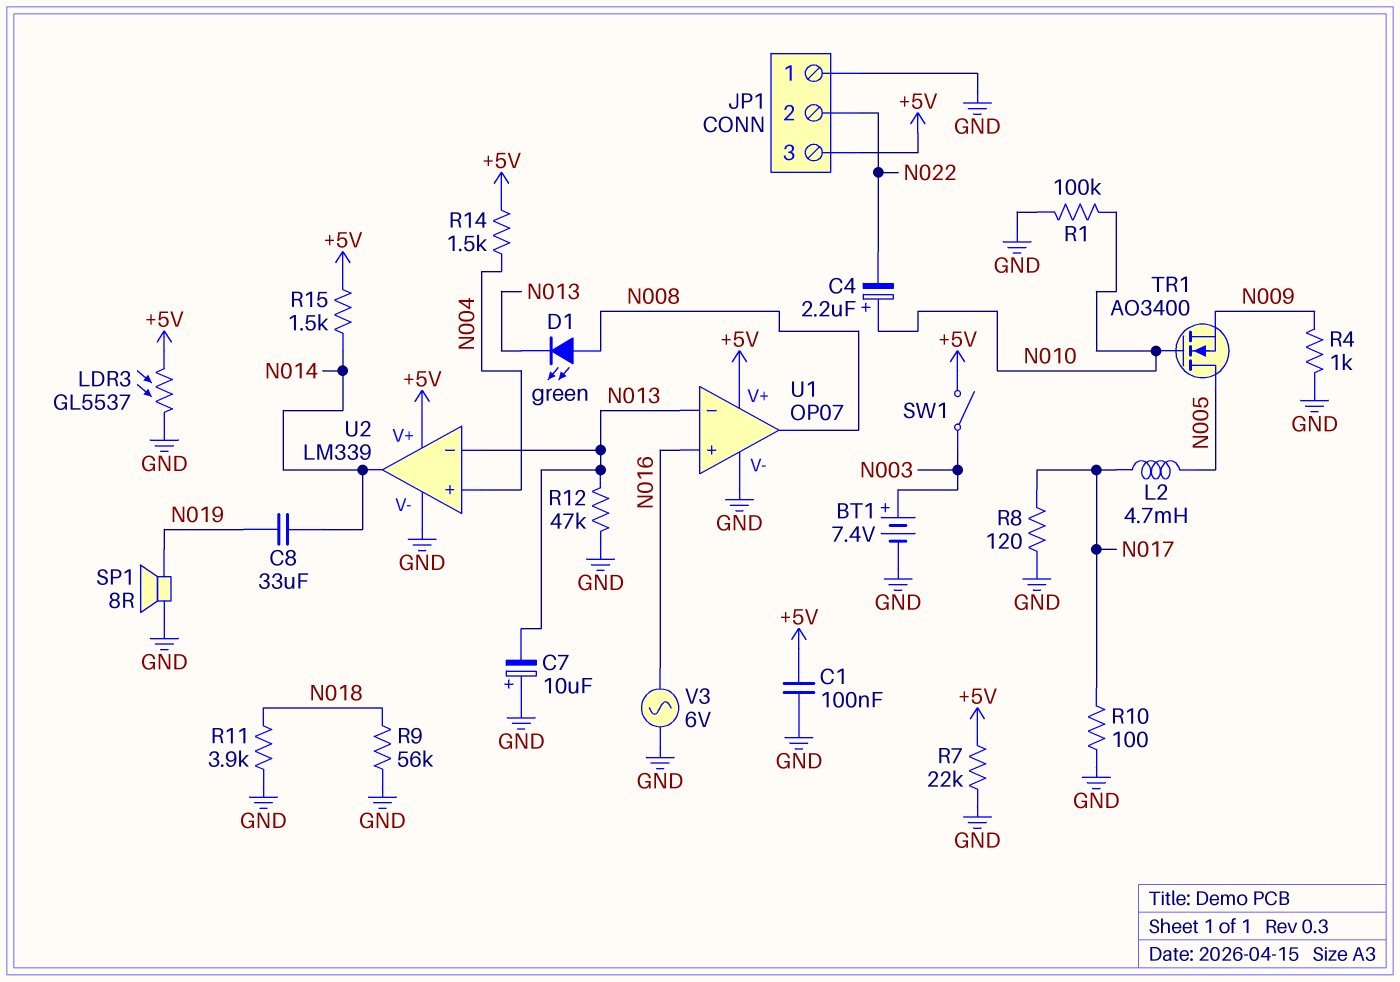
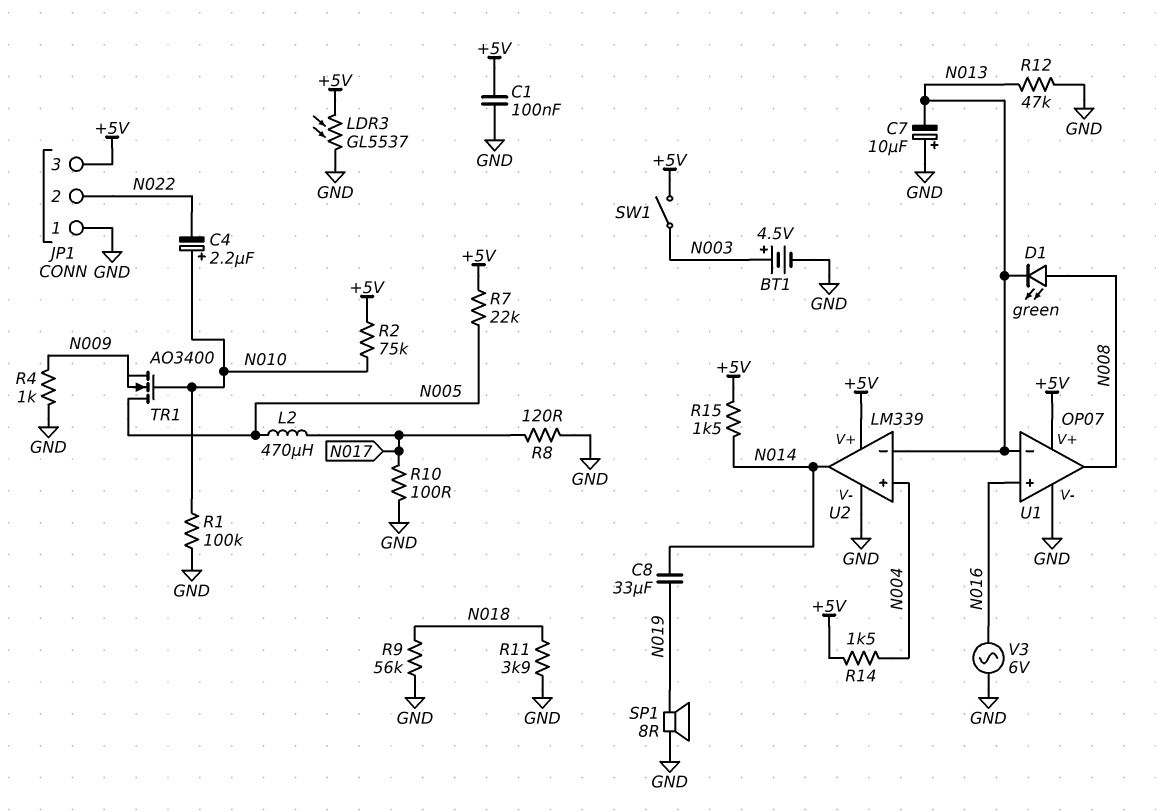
BT1: 7.4V (plus N003, minus GND) -> 4.5V (plus N003, minus GND)
L2: 4.7mH (N005, N017) -> 470uH (N005, N017)
R2: none -> 75k (+5V, N010)
R7: 22k (+5V, GND) -> 22k (+5V, N005)

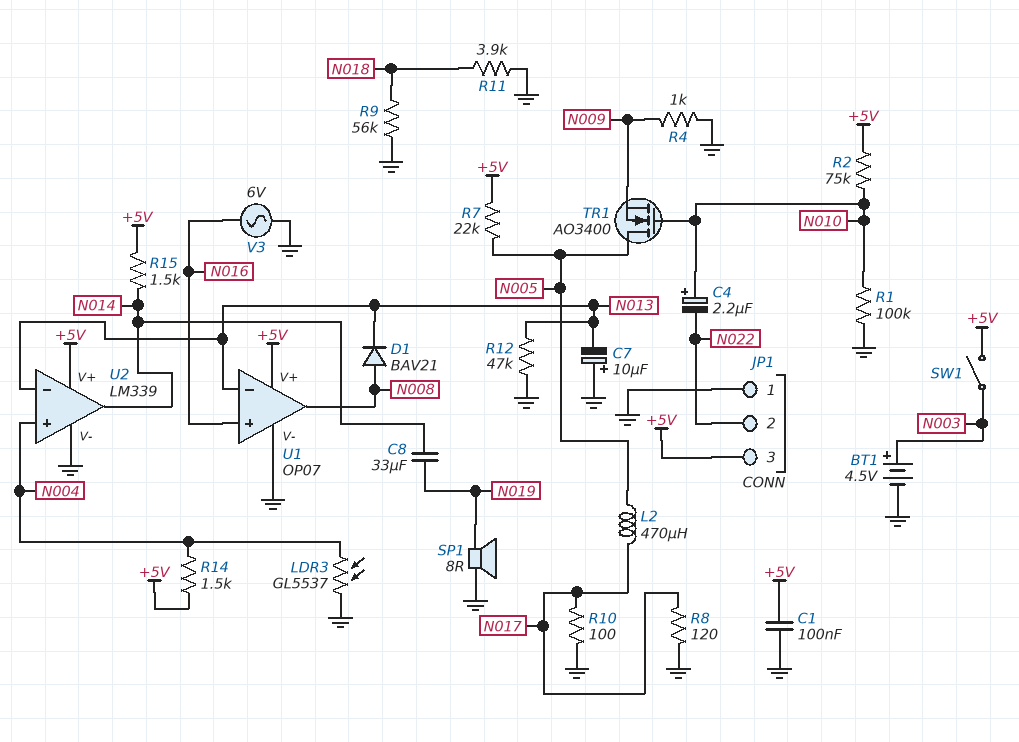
D1: LED green (A N008, K N013) -> diode BAV21 (A N008, K N013)
LDR3: GL5537 (+5V, GND) -> GL5537 (GND, N004)

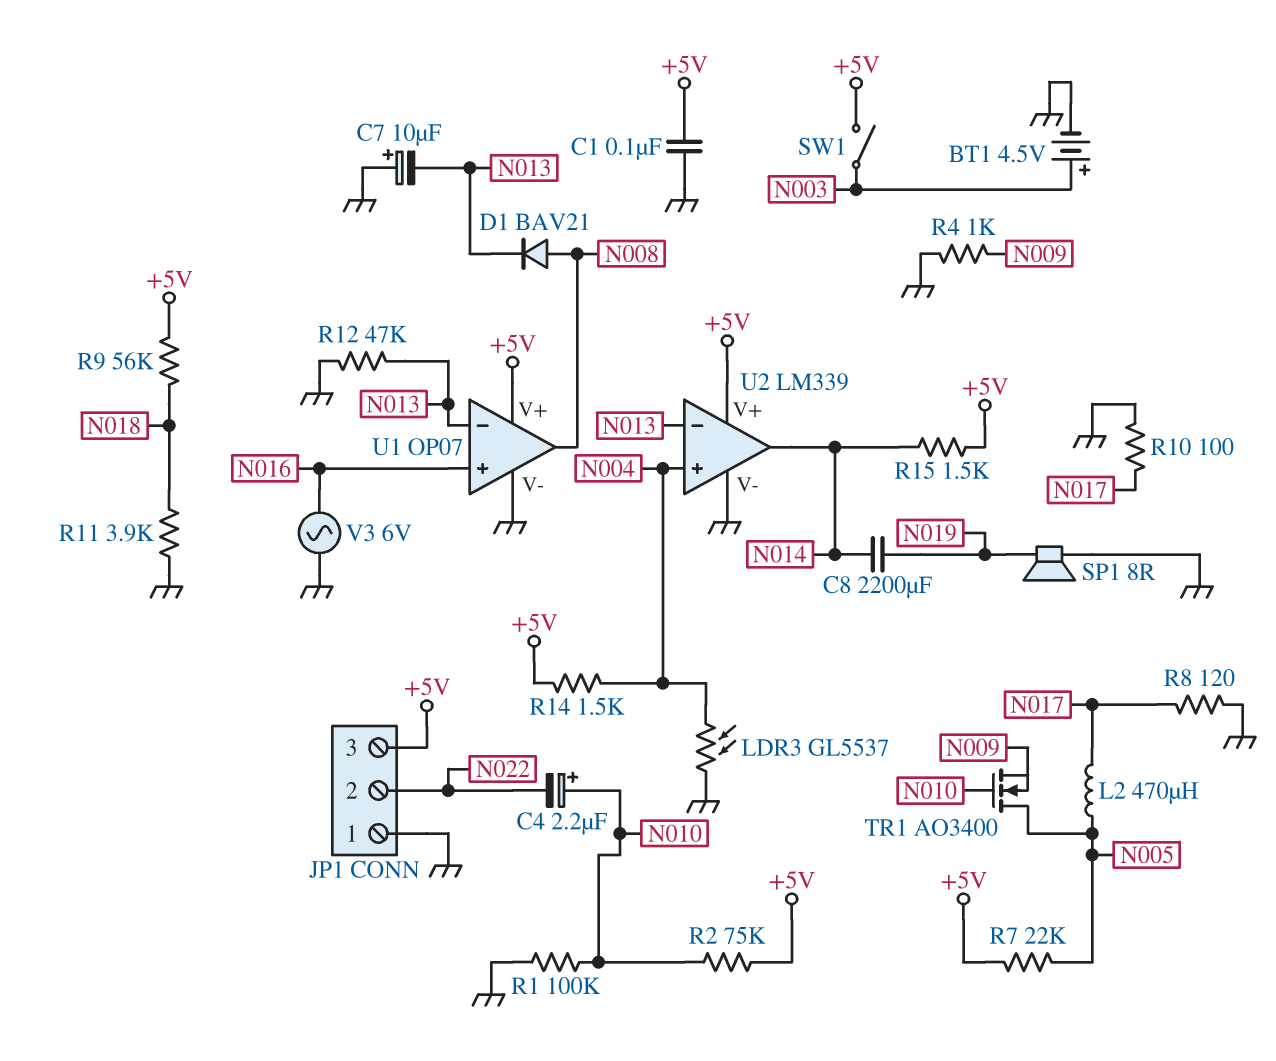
C8: 33uF (N014, N019) -> 2200uF (N014, N019)
R9: 56k (GND, N018) -> 56k (+5V, N018)

